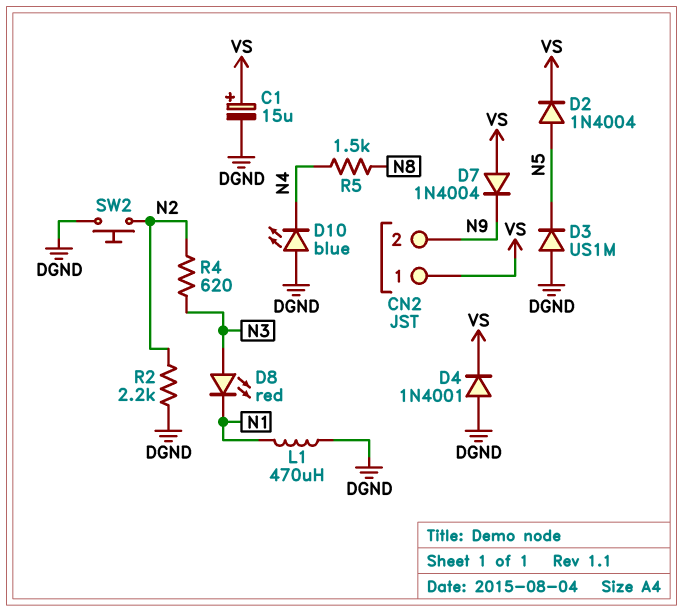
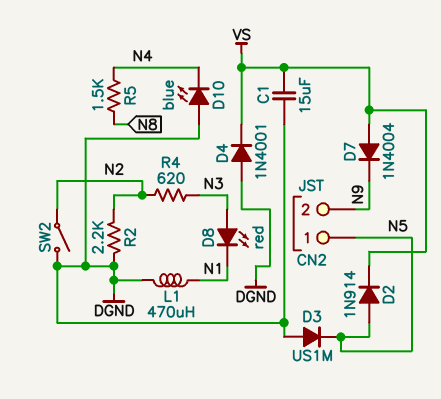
C1: 15uF (plus VS, minus DGND) -> 15uF (DGND, VS)
CN2 pin 1: VS -> N5
D2: diode 1N4004 (A N5, K VS) -> diode 1N914 (A N5, K VS)
SW2: button (DGND, N2) -> switch (DGND, N2)

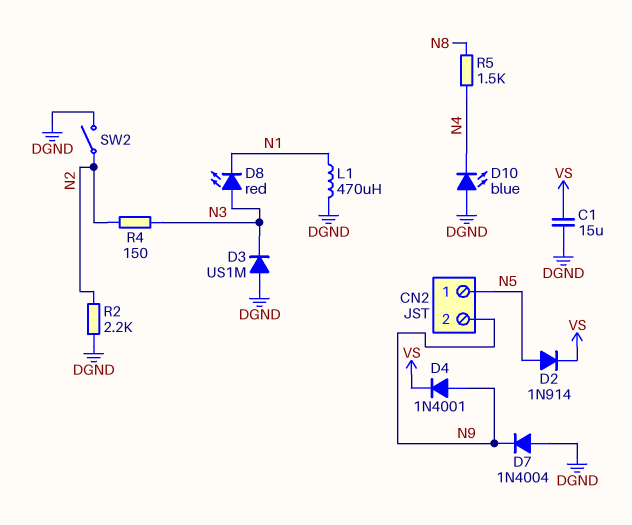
D3: diode US1M (A DGND, K N5) -> diode US1M (A DGND, K N3)
D4: diode 1N4001 (A DGND, K VS) -> diode 1N4001 (A N9, K VS)
D7: diode 1N4004 (A VS, K N9) -> diode 1N4004 (A DGND, K N9)
R4: 620 (N2, N3) -> 150 (N2, N3)

